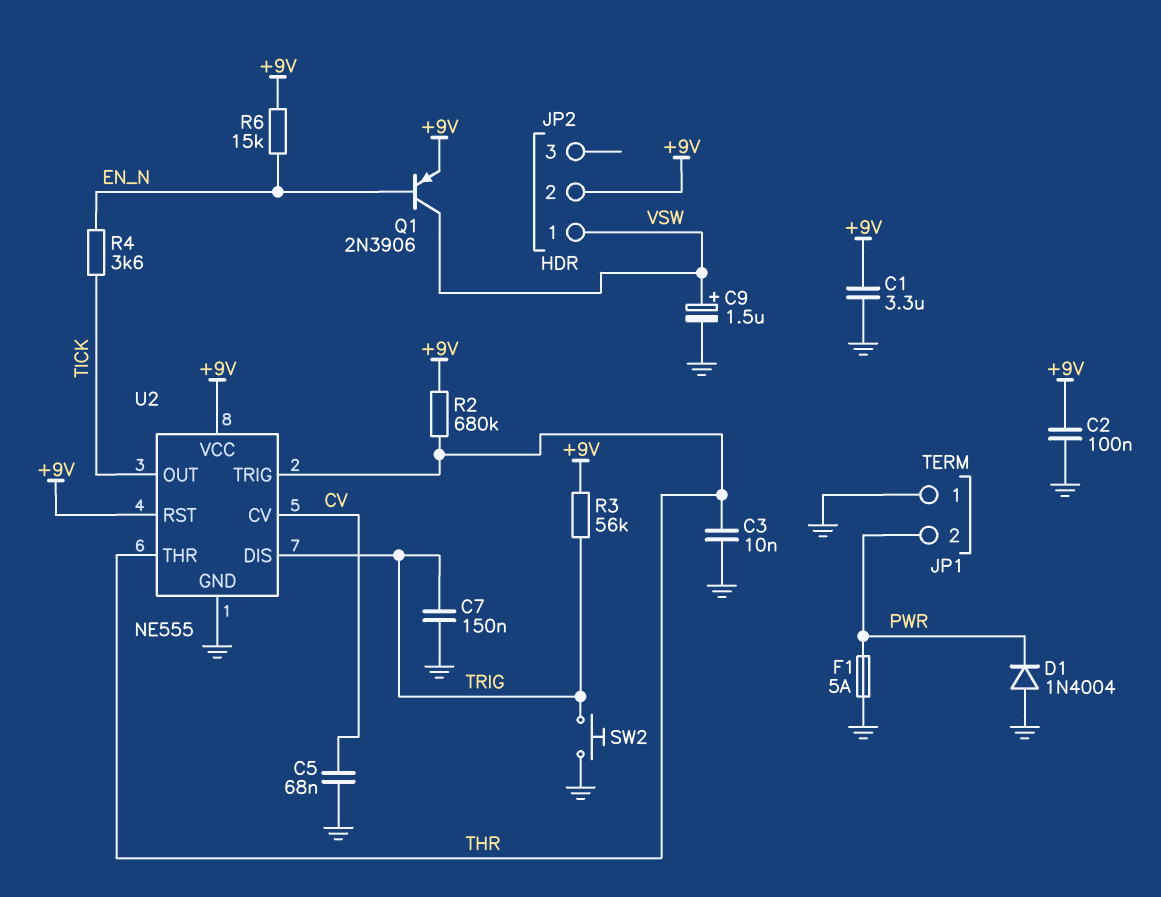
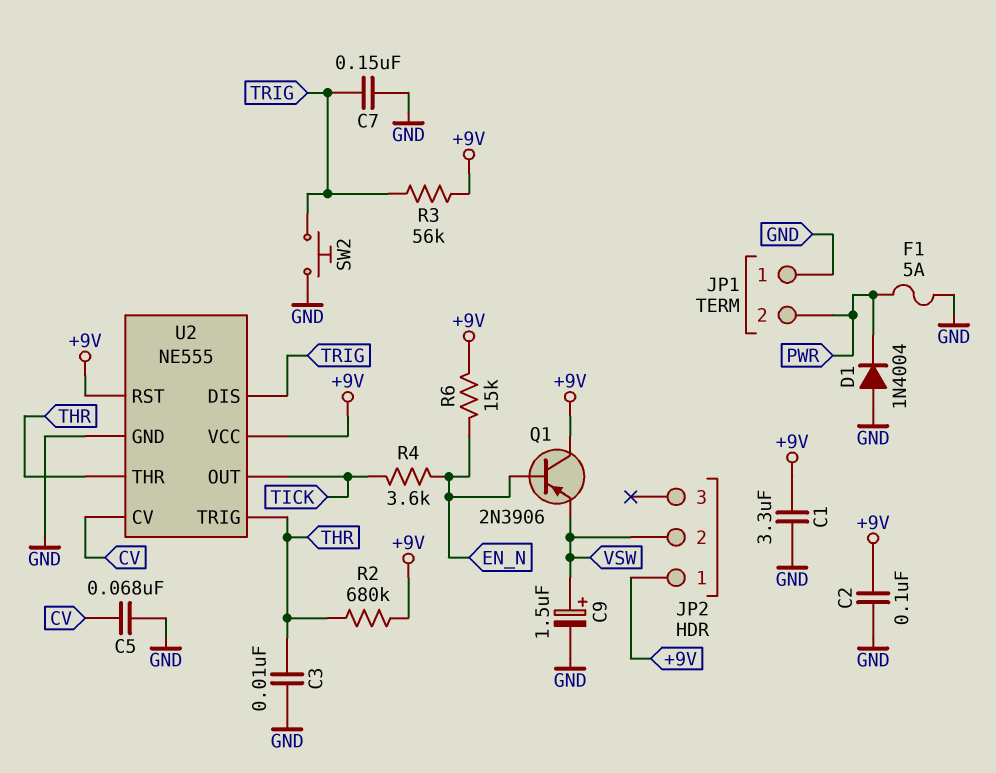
JP2 pin 1: VSW -> +9V
JP2 pin 2: +9V -> VSW
Q1: PNP 2N3906 (B EN_N, C VSW, E +9V) -> PNP 2N3906 (B EN_N, C +9V, E VSW)

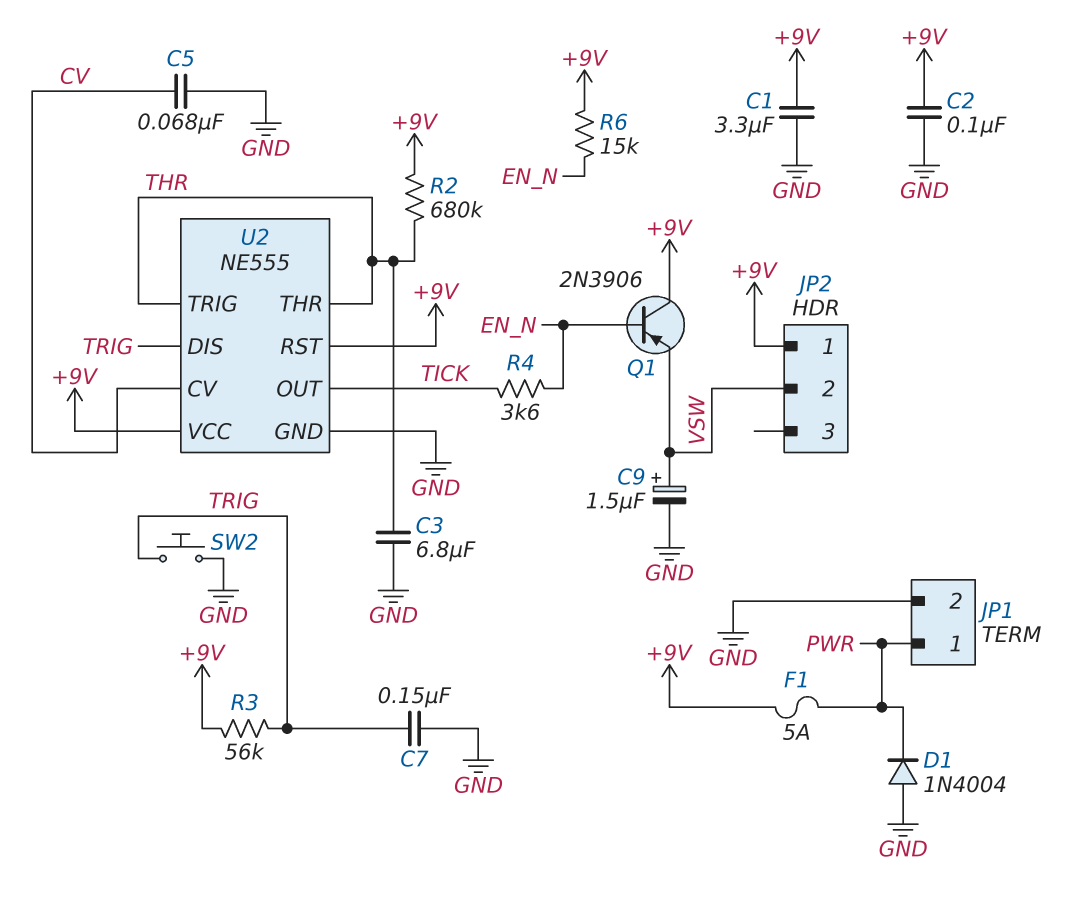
C3: 10nF (GND, THR) -> 6.8uF (GND, THR)
F1: 5A (GND, PWR) -> 5A (+9V, PWR)
JP1 pin 1: GND -> PWR
JP1 pin 2: PWR -> GND

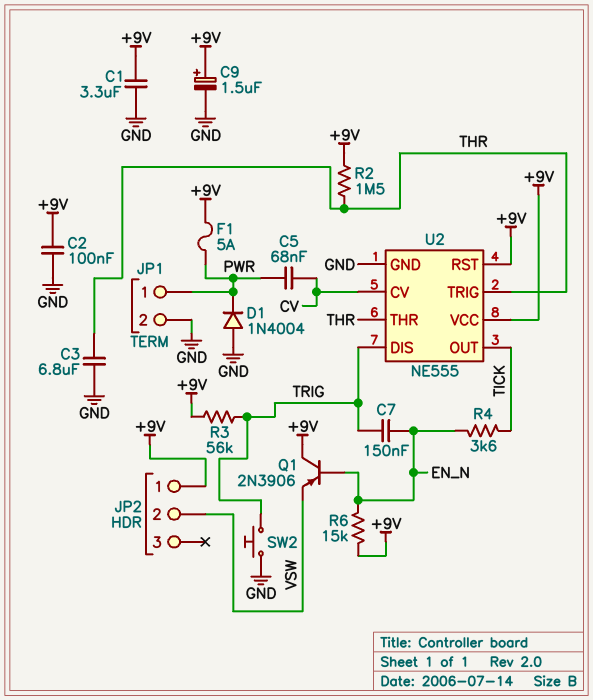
C5: 68nF (CV, GND) -> 68nF (CV, PWR)
C7: 150nF (GND, TRIG) -> 150nF (EN_N, TRIG)
C9: 1.5uF (plus VSW, minus GND) -> 1.5uF (plus +9V, minus GND)
R2: 680k (+9V, THR) -> 1.5M (+9V, THR)

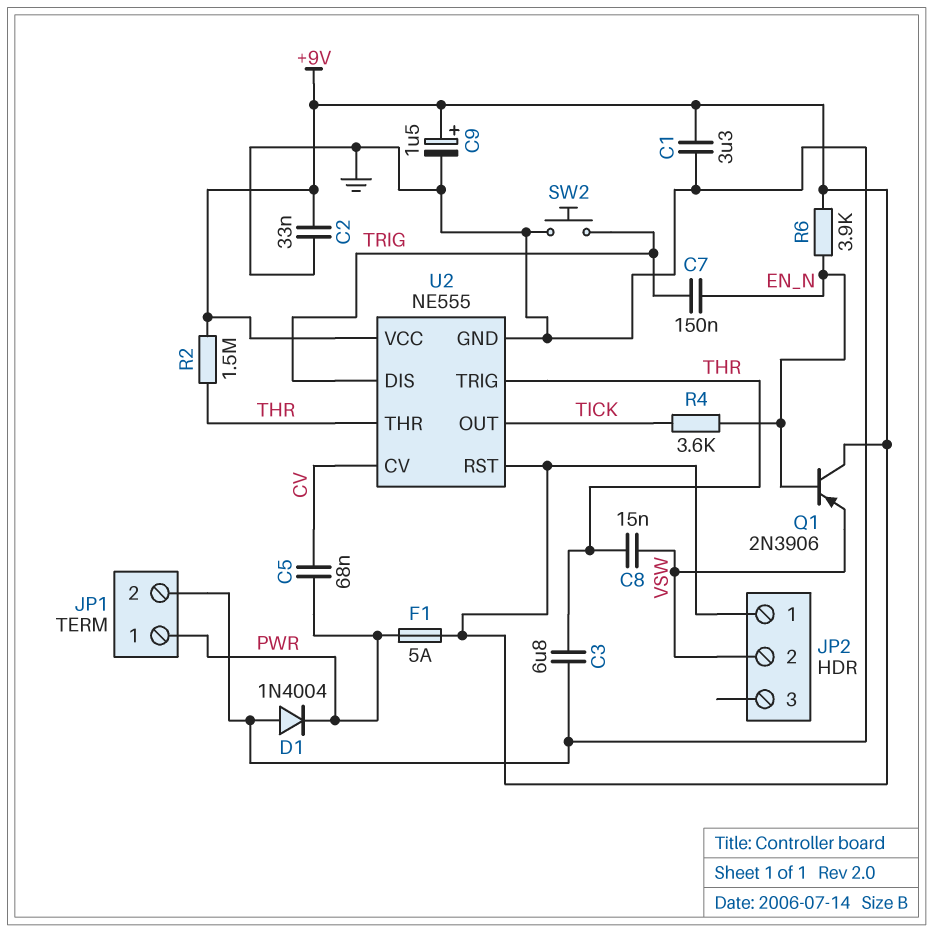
C2: 100nF (+9V, GND) -> 33nF (+9V, GND)
C8: none -> 15nF (THR, VSW)
R3: 56k (+9V, TRIG) -> none
R6: 15k (+9V, EN_N) -> 3.9k (+9V, EN_N)

